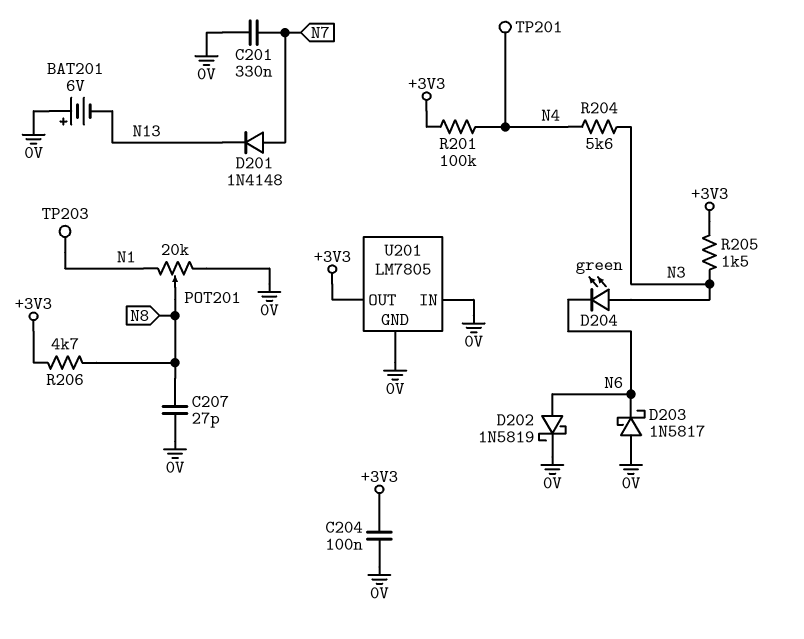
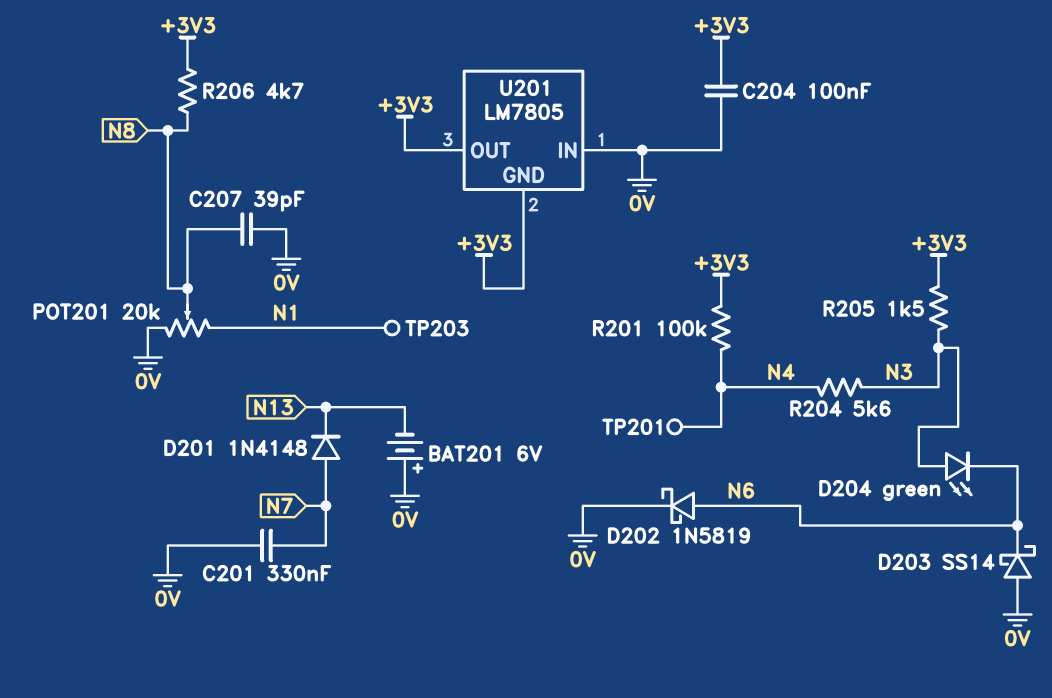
C207: 27pF (0V, N8) -> 39pF (0V, N8)
D203: schottky 1N5817 (A 0V, K N6) -> schottky SS14 (A 0V, K N6)
U201 pin GND: 0V -> +3V3

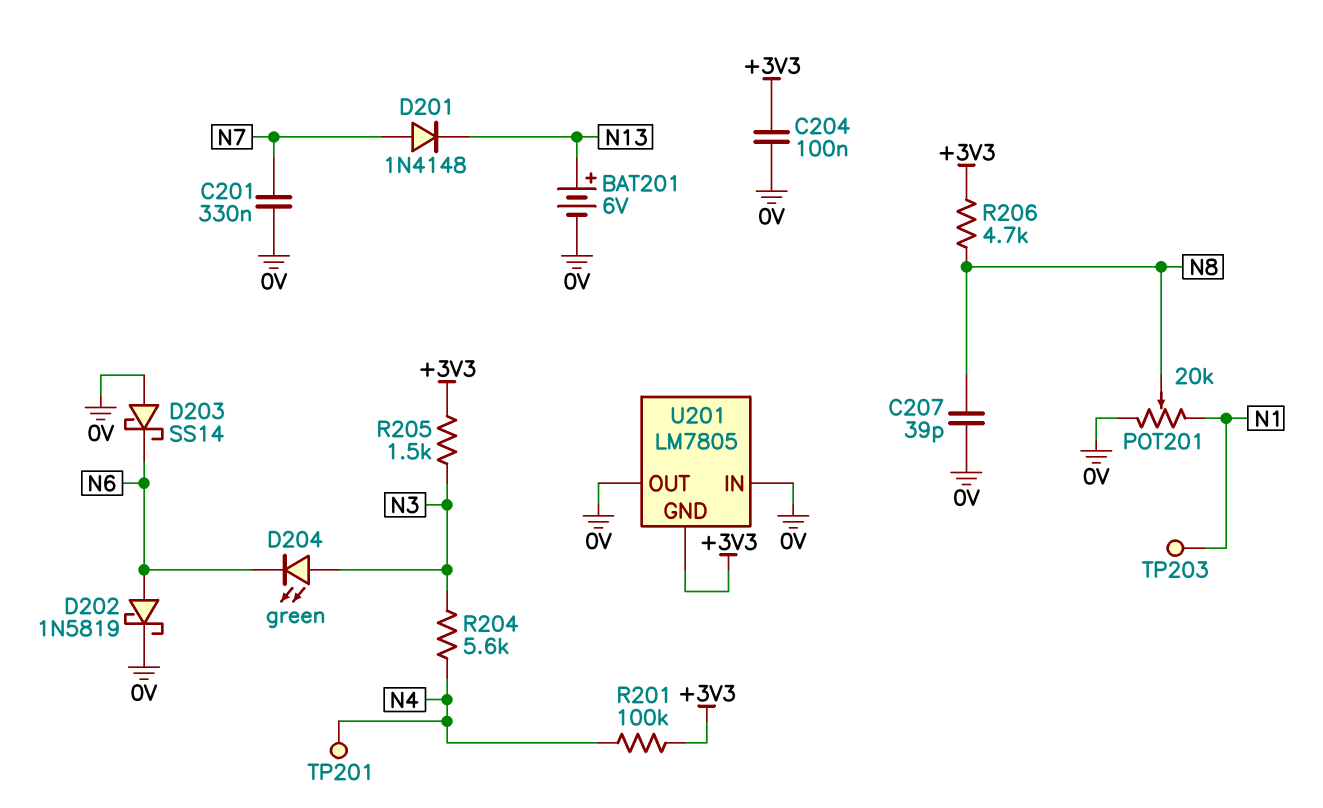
BAT201: 6V (plus 0V, minus N13) -> 6V (plus N13, minus 0V)
U201 pin OUT: +3V3 -> 0V

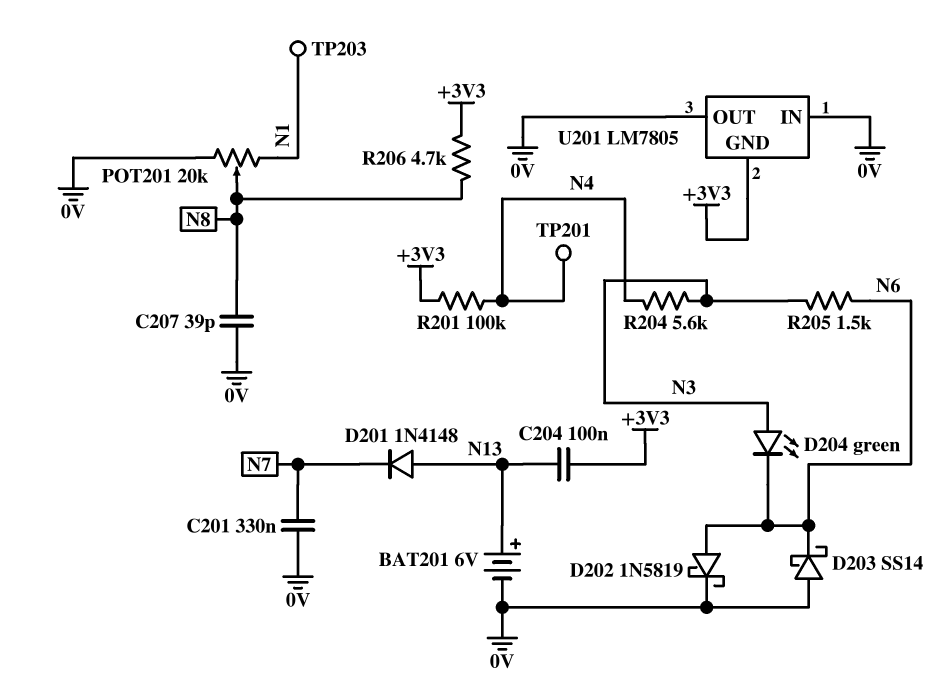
C204: 100nF (+3V3, 0V) -> 100nF (+3V3, N13)
D201: diode 1N4148 (A N7, K N13) -> diode 1N4148 (A N13, K N7)
R205: 1.5k (+3V3, N3) -> 1.5k (N3, N6)

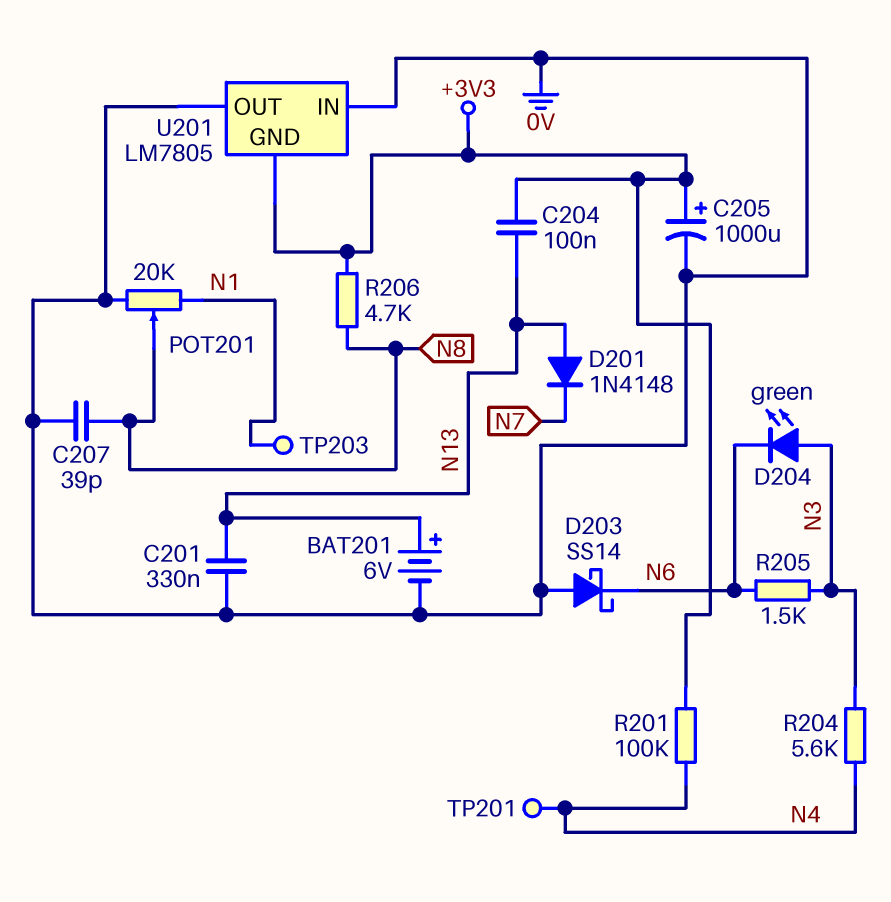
C201: 330nF (0V, N7) -> 330nF (0V, N13)
C205: none -> 1000uF (plus +3V3, minus 0V)
D202: schottky 1N5819 (A N6, K 0V) -> none

